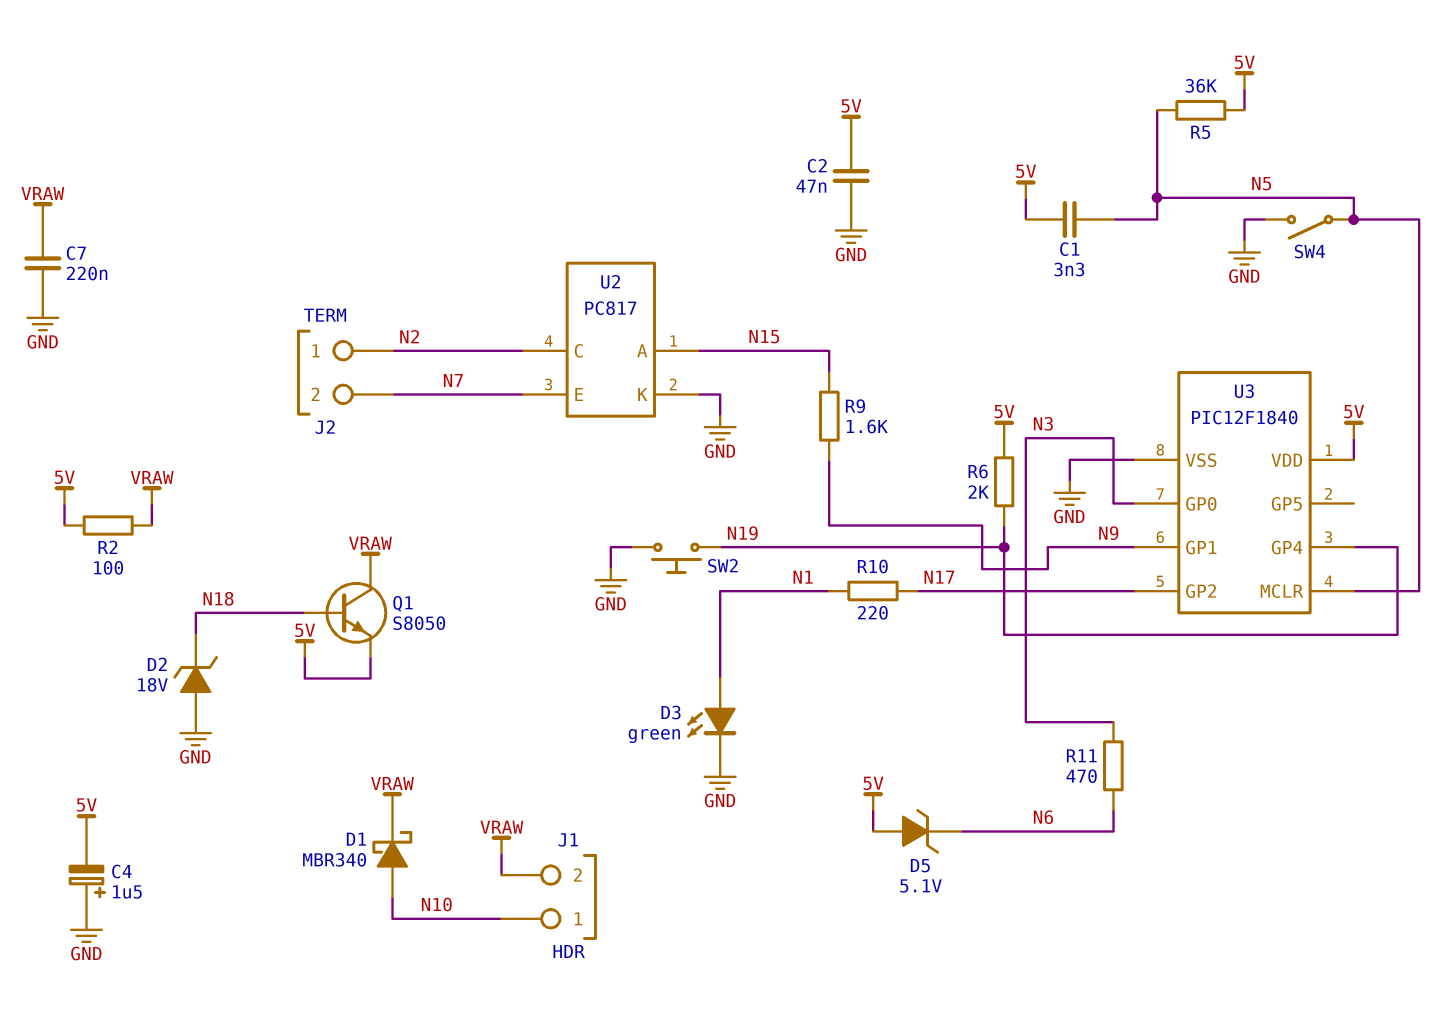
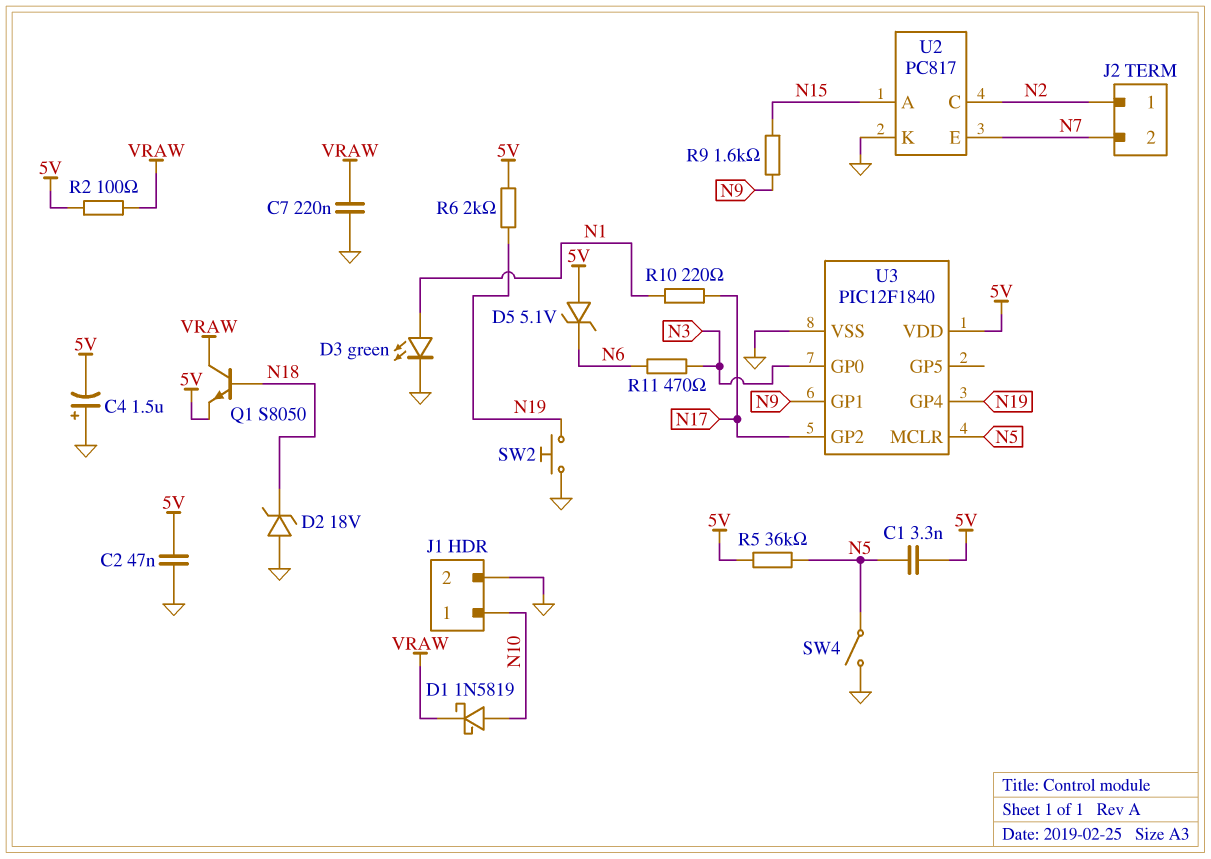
D1: schottky MBR340 (A N10, K VRAW) -> schottky 1N5819 (A N10, K VRAW)
J1 pin 2: VRAW -> GND

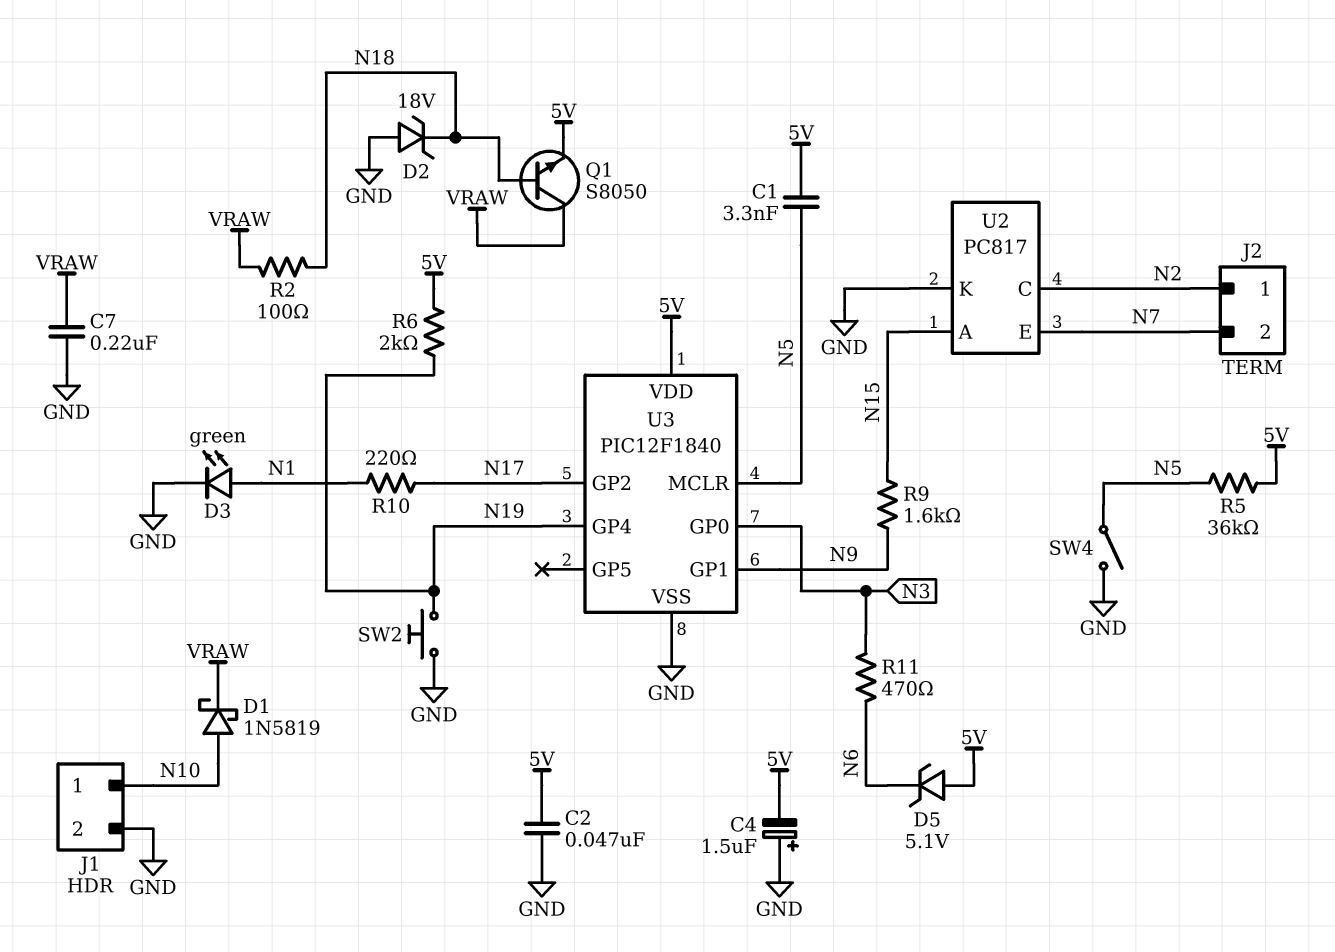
R2: 100 (5V, VRAW) -> 100 (N18, VRAW)

